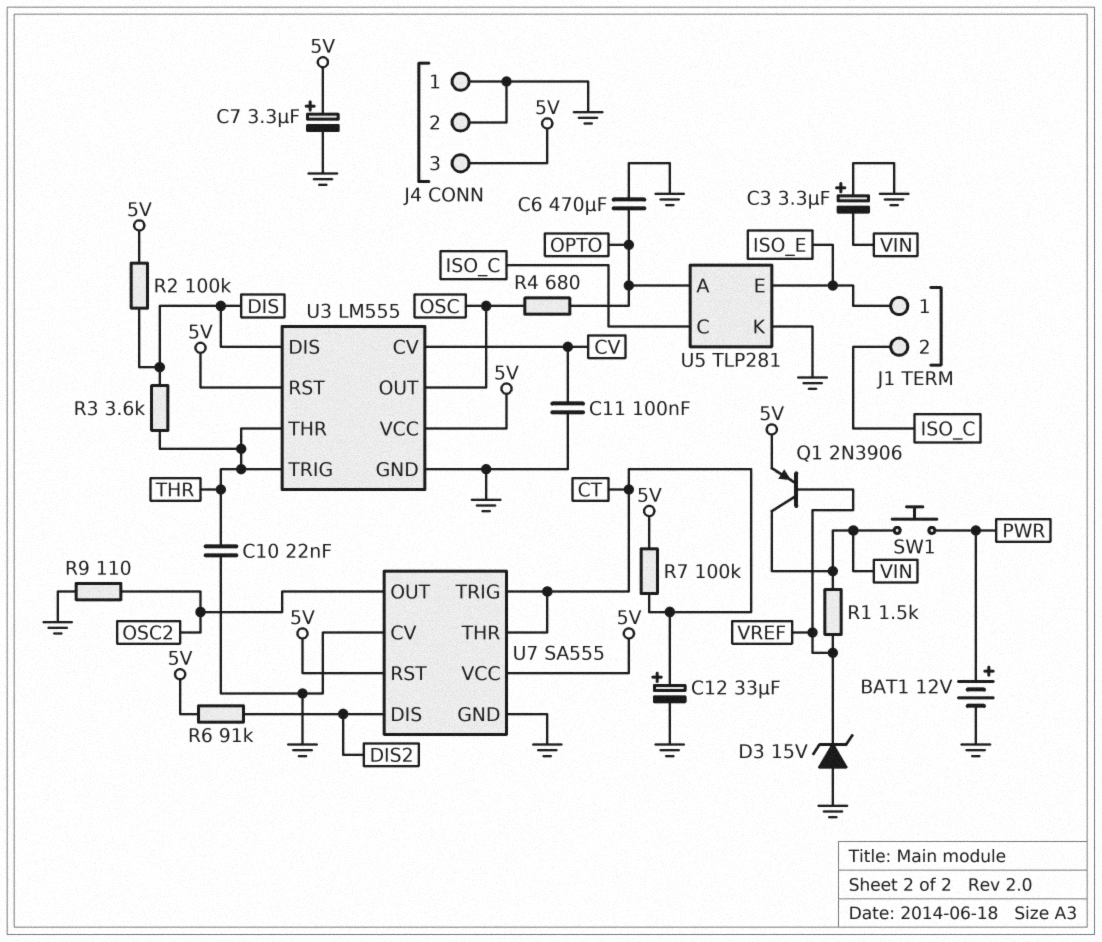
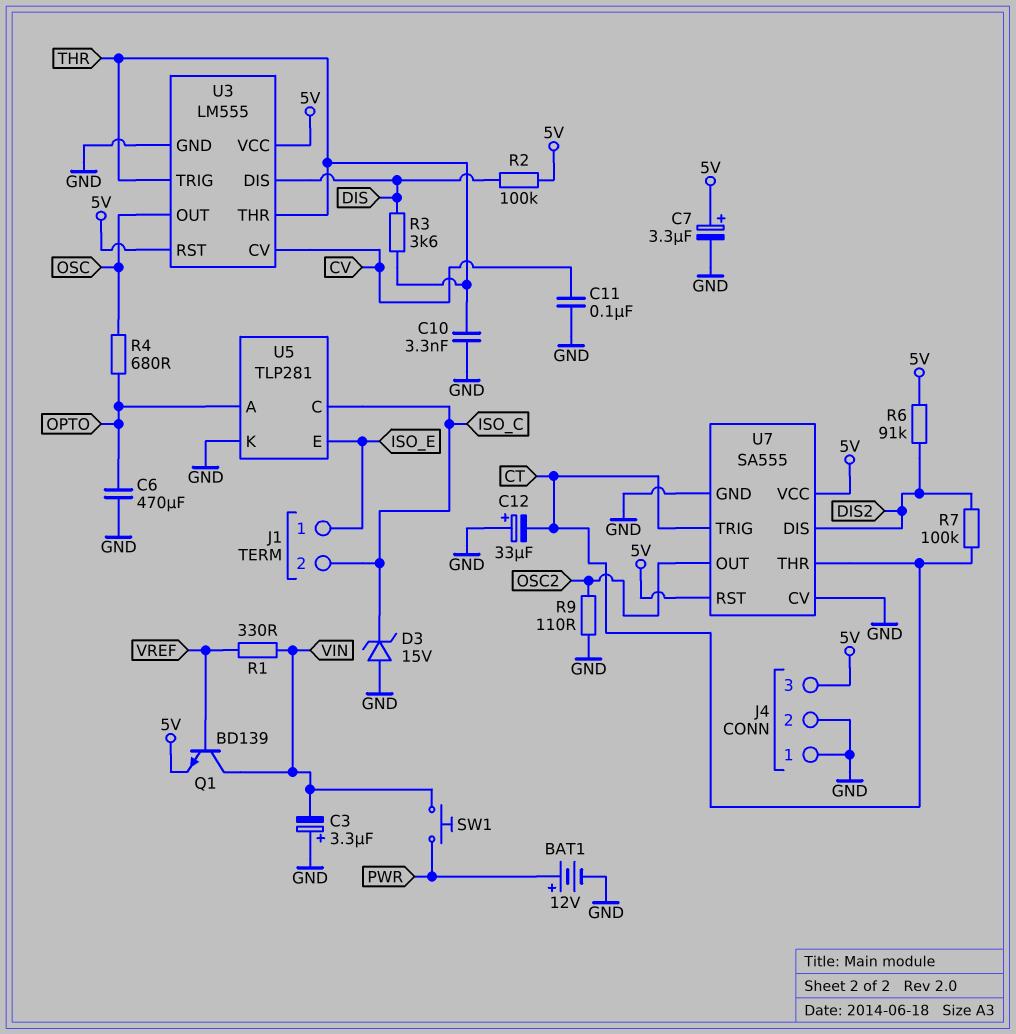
C10: 22nF (GND, THR) -> 3.3nF (GND, THR)
C12: 33uF (plus CT, minus GND) -> 33uF (plus GND, minus CT)
D3: zener 15V (A GND, K VREF) -> zener 15V (A GND, K ISO_C)
Q1: PNP 2N3906 (B VREF, C VIN, E 5V) -> NPN BD139 (B VREF, C VIN, E 5V)
R1: 1.5k (VIN, VREF) -> 330 (VIN, VREF)
R7: 100k (5V, CT) -> 100k (CT, DIS2)

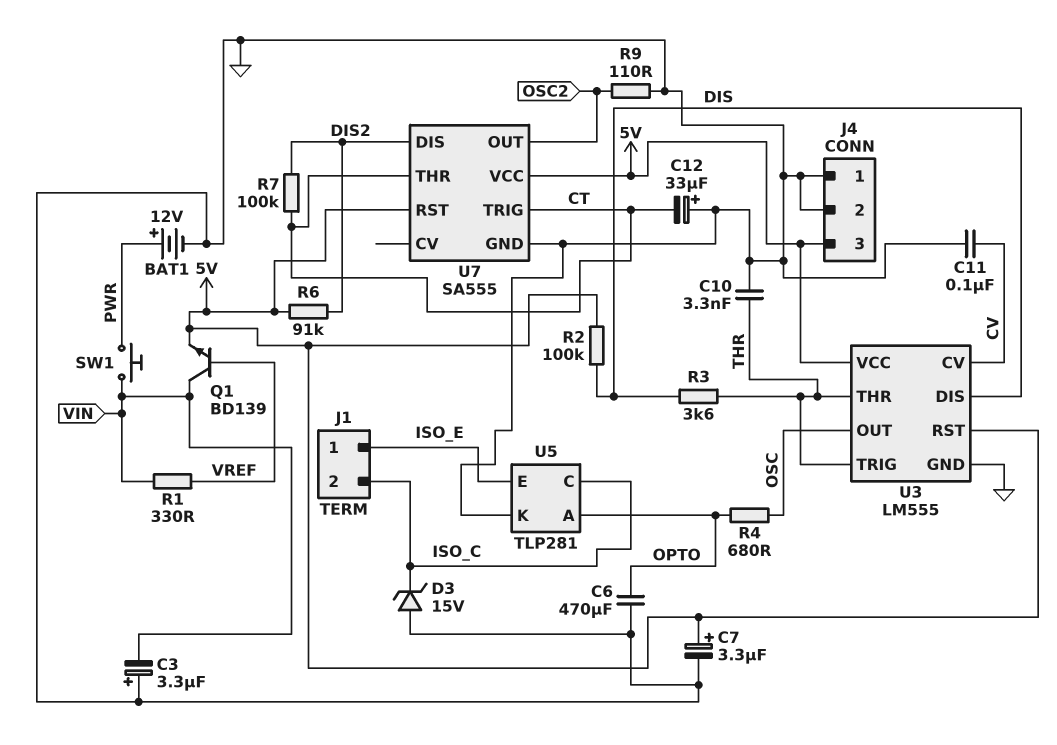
U7 pin CV: GND -> none

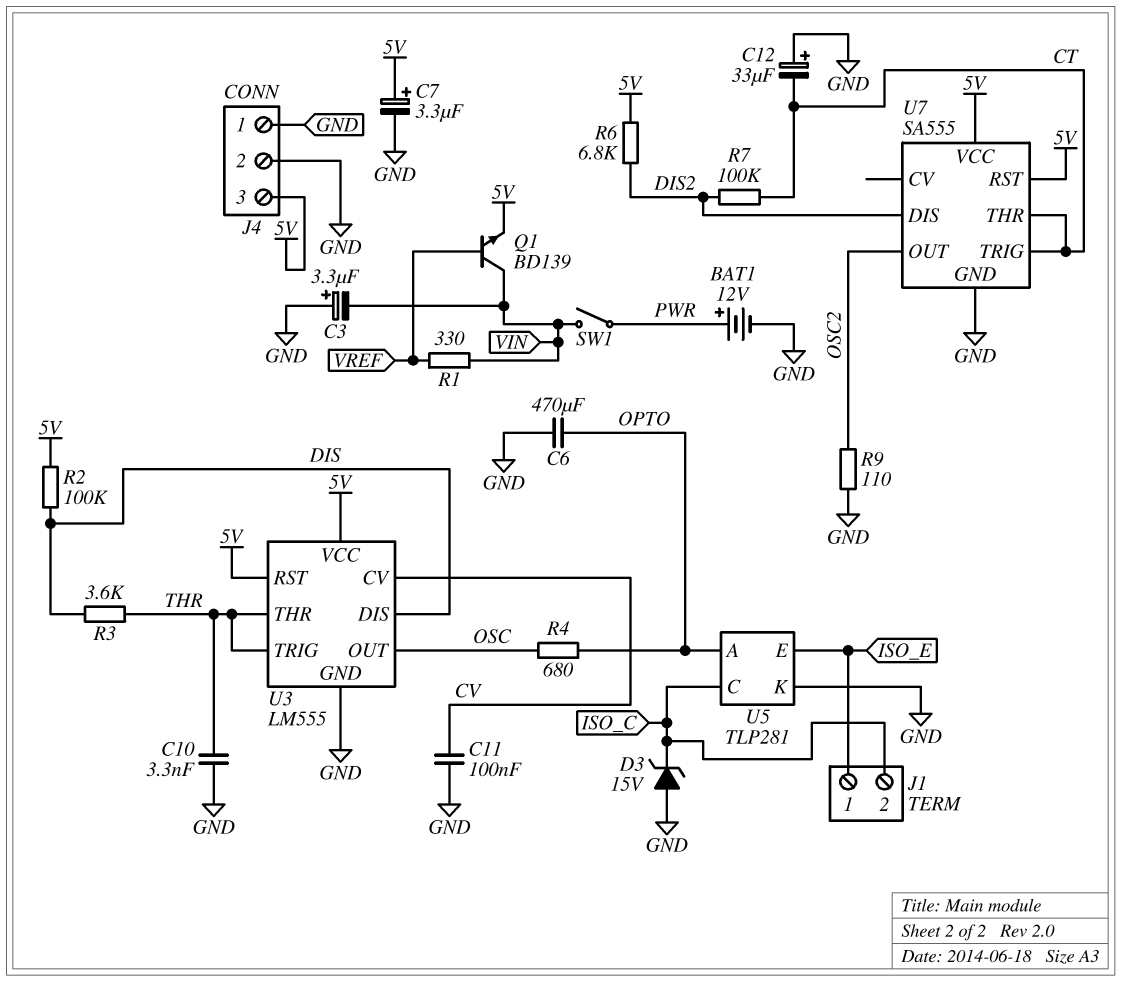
R6: 91k (5V, DIS2) -> 6.8k (5V, DIS2)
SW1: button (PWR, VIN) -> switch (PWR, VIN)

